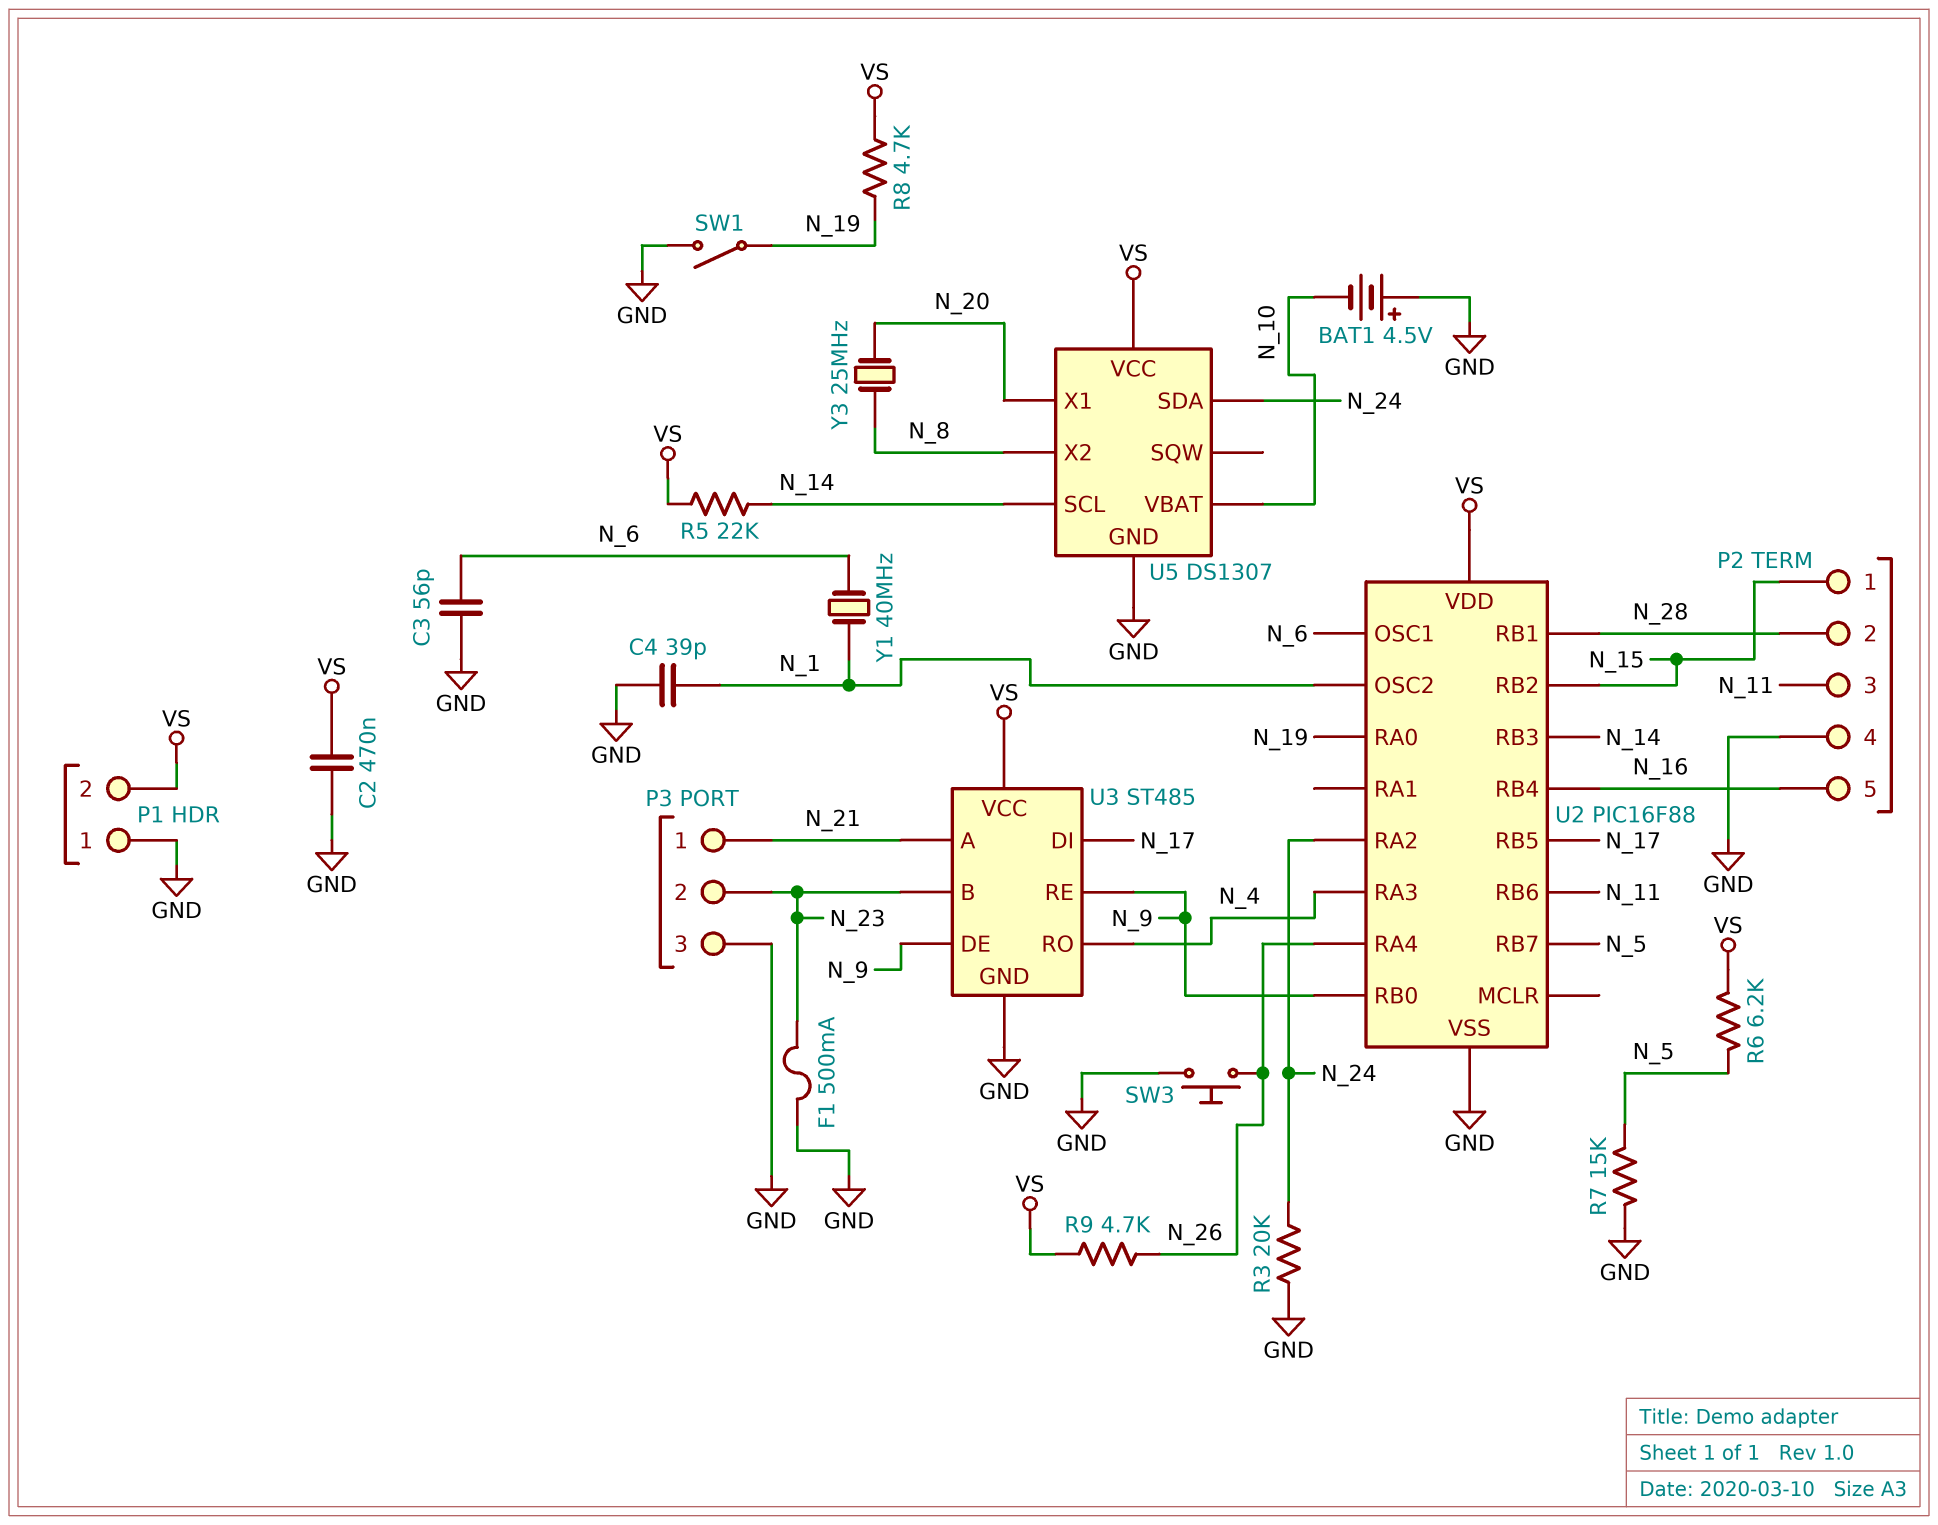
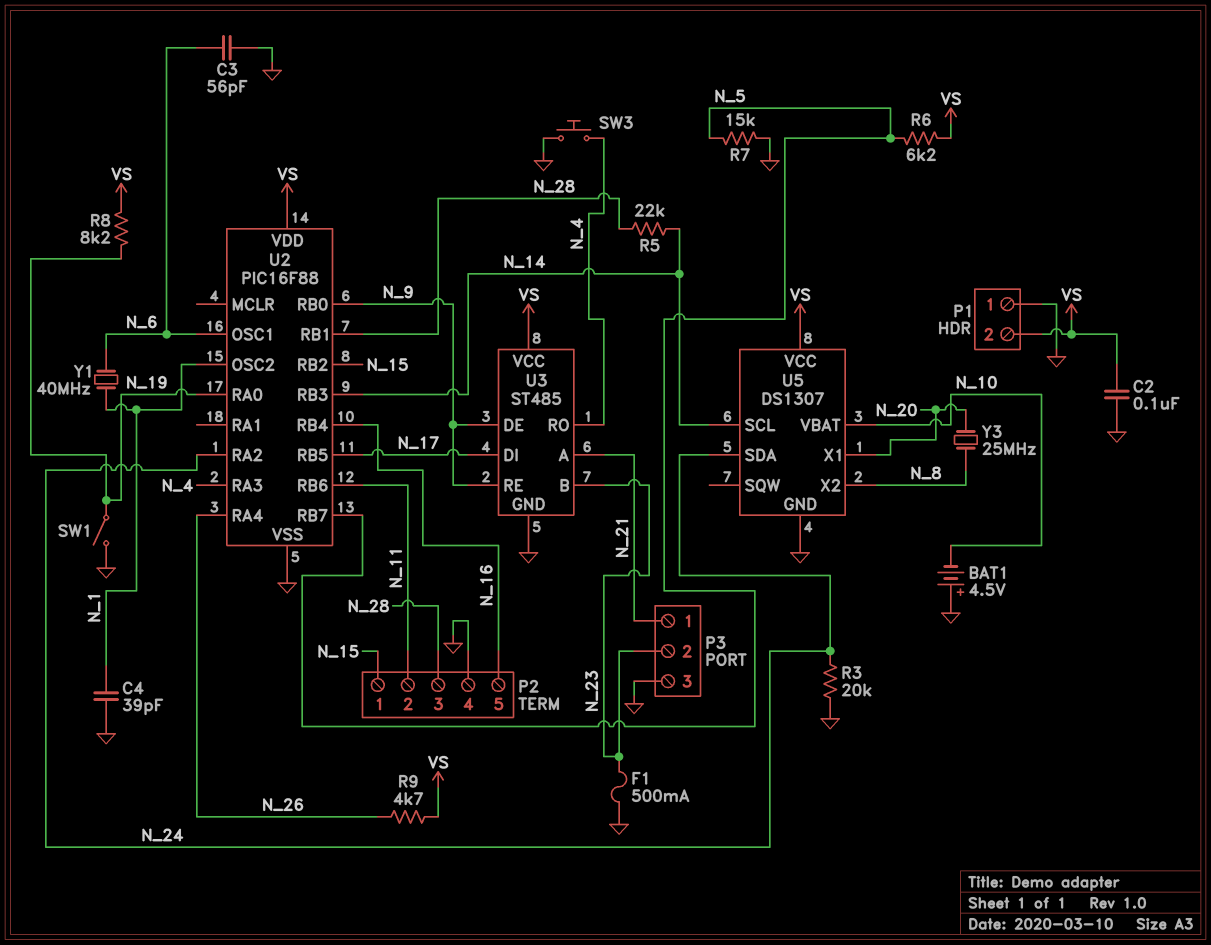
C2: 470nF (GND, VS) -> 100nF (GND, VS)
P2 pin 2: N_28 -> N_11
P2 pin 3: N_11 -> N_28
R5: 22k (N_14, VS) -> 22k (N_14, N_28)
R8: 4.7k (N_19, VS) -> 8.2k (N_19, VS)
SW3: button (GND, N_26) -> button (GND, N_4)

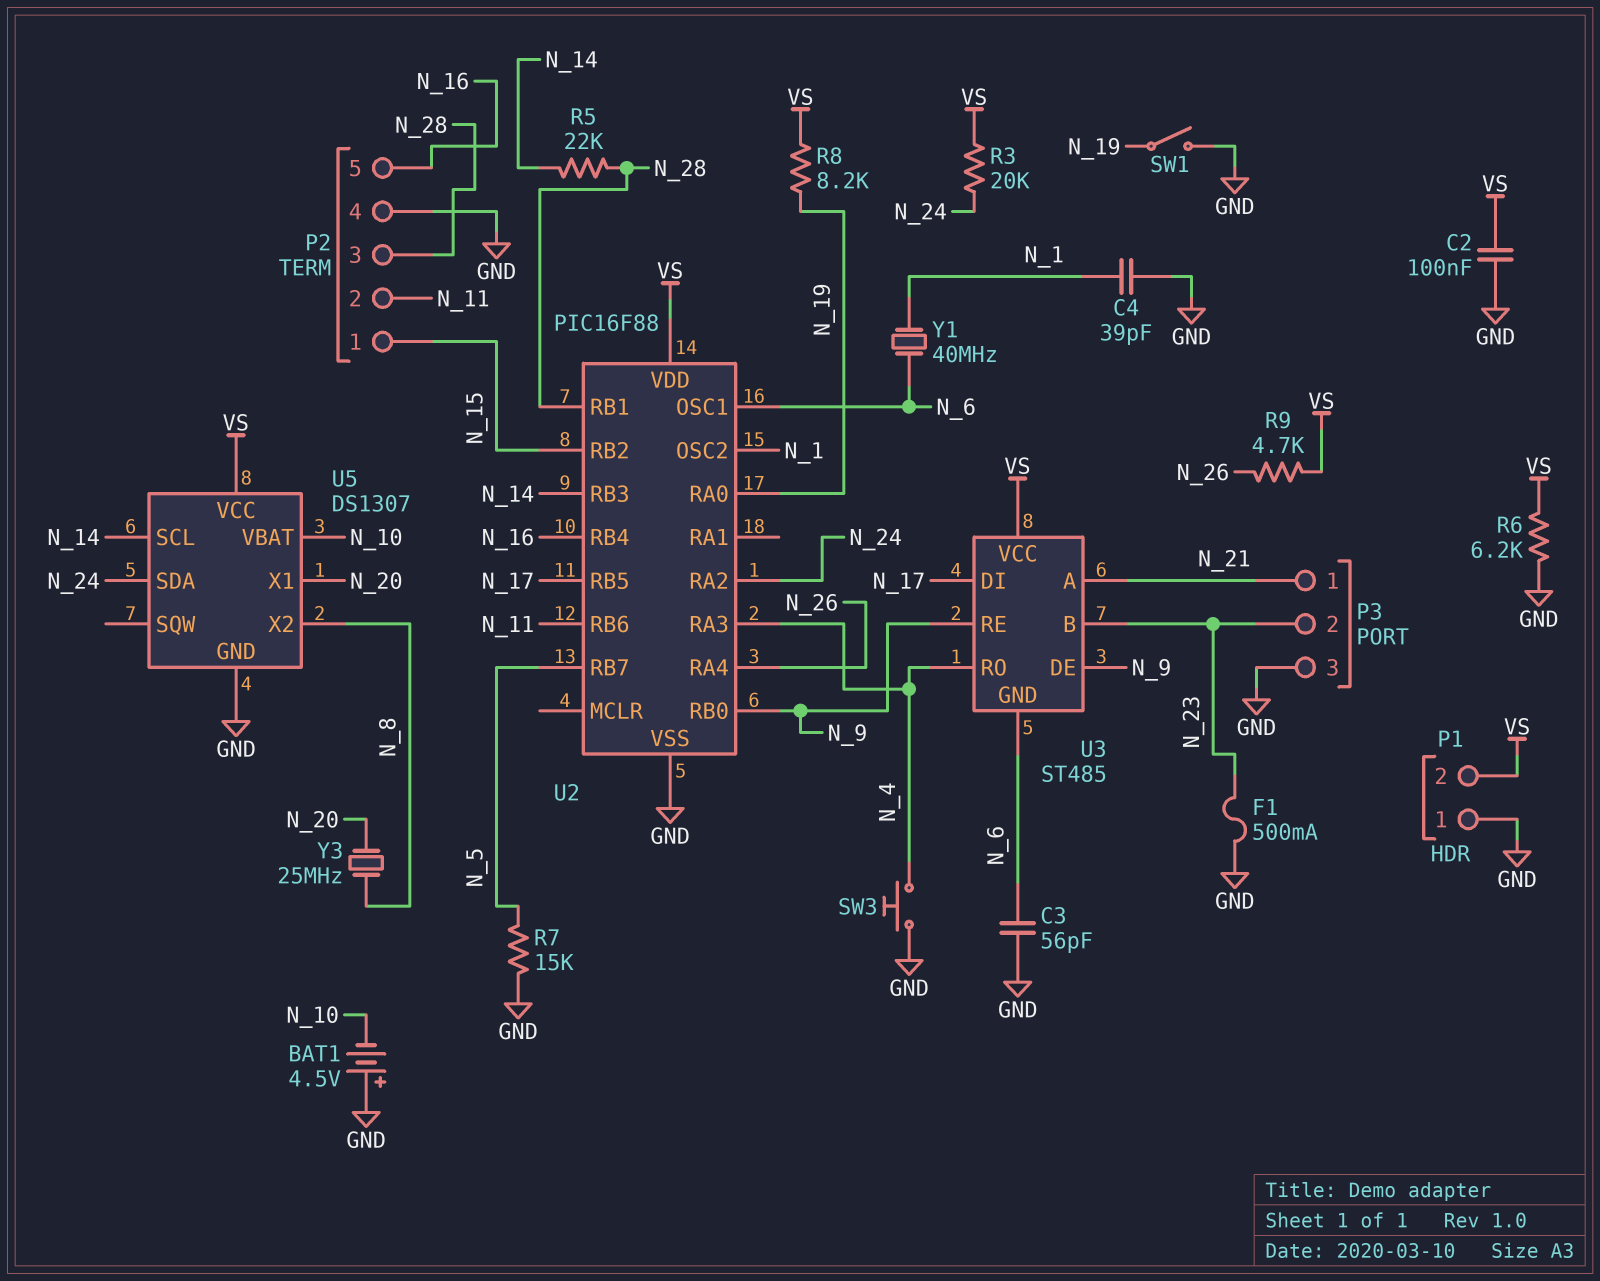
R3: 20k (GND, N_24) -> 20k (N_24, VS)
R6: 6.2k (N_5, VS) -> 6.2k (GND, VS)
U3 pin GND: GND -> N_6

